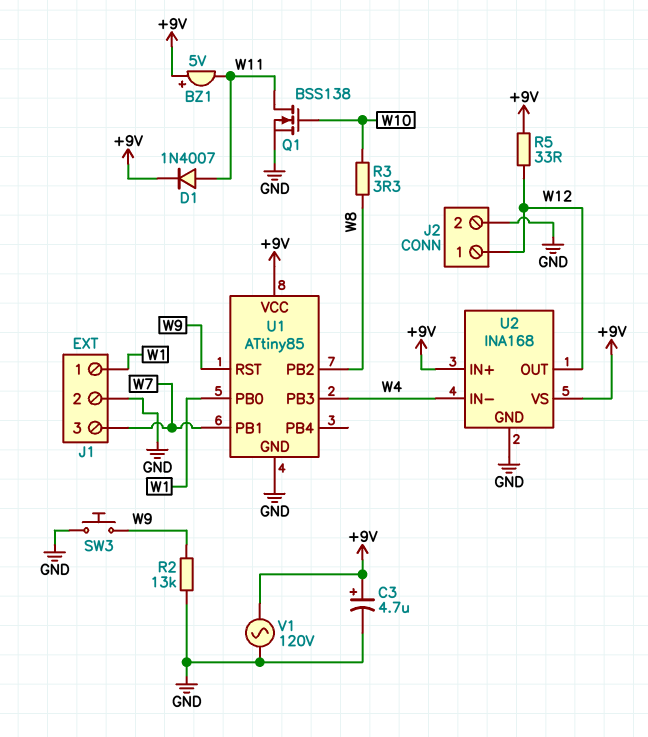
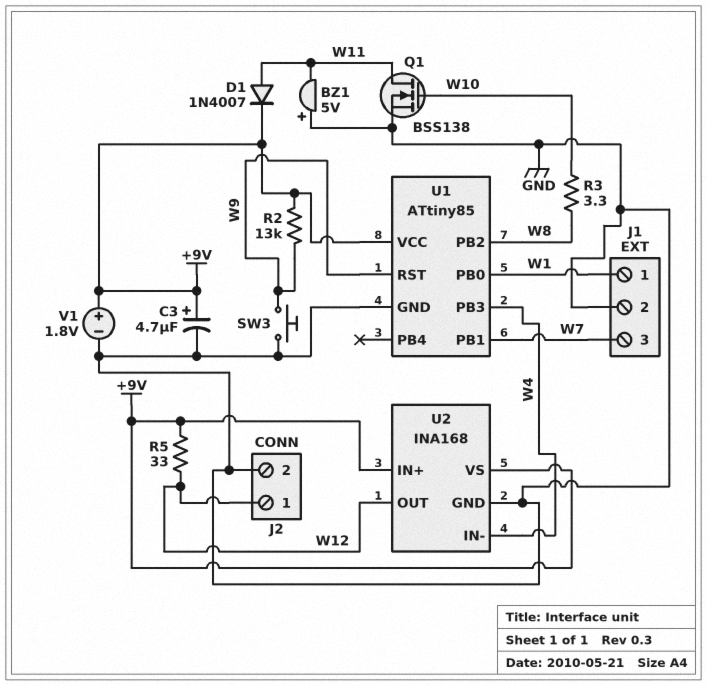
BZ1: buzzer 5V (plus +9V, minus W11) -> buzzer 5V (plus GND, minus W11)
R2: 13k (GND, W9) -> 13k (+9V, W9)
V1: AC 120V (+9V, GND) -> 1.8V (plus +9V, minus GND)

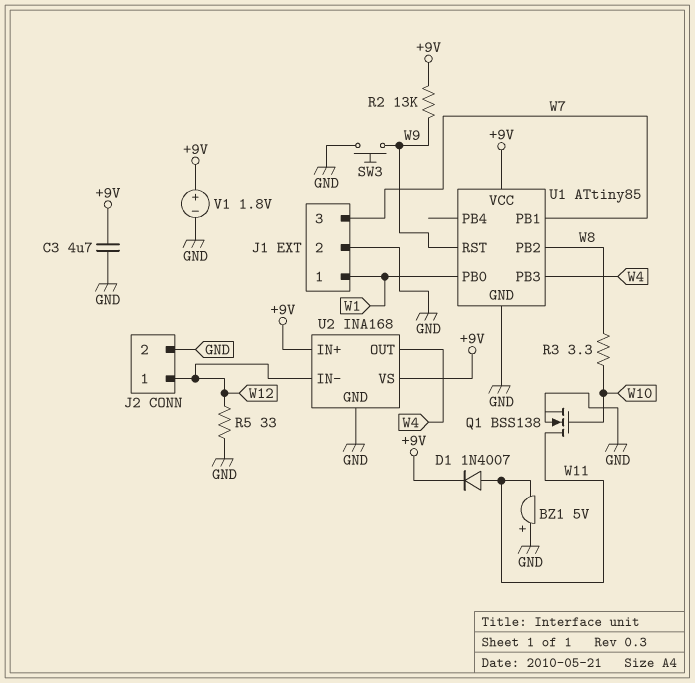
C3: 4.7uF (plus +9V, minus GND) -> 4.7uF (+9V, GND)
R5: 33 (+9V, W12) -> 33 (GND, W12)
U2 pin IN-: W4 -> W12
U2 pin OUT: W12 -> W4

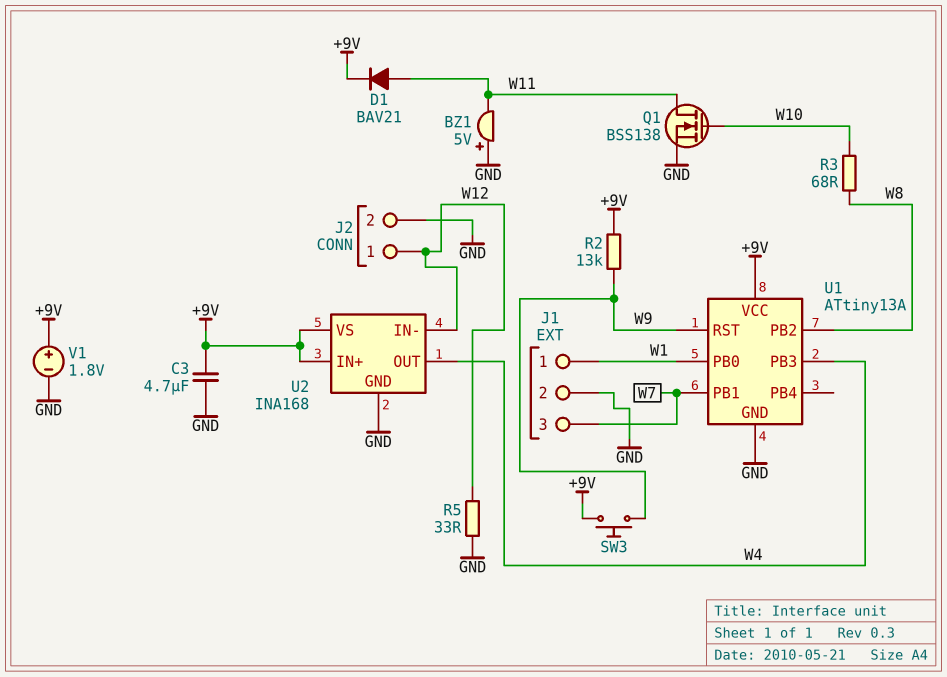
D1: diode 1N4007 (A W11, K +9V) -> diode BAV21 (A W11, K +9V)
R3: 3.3 (W8, W10) -> 68 (W8, W10)
SW3: button (GND, W9) -> button (+9V, W9)
U1: ATtiny85 -> ATtiny13A

